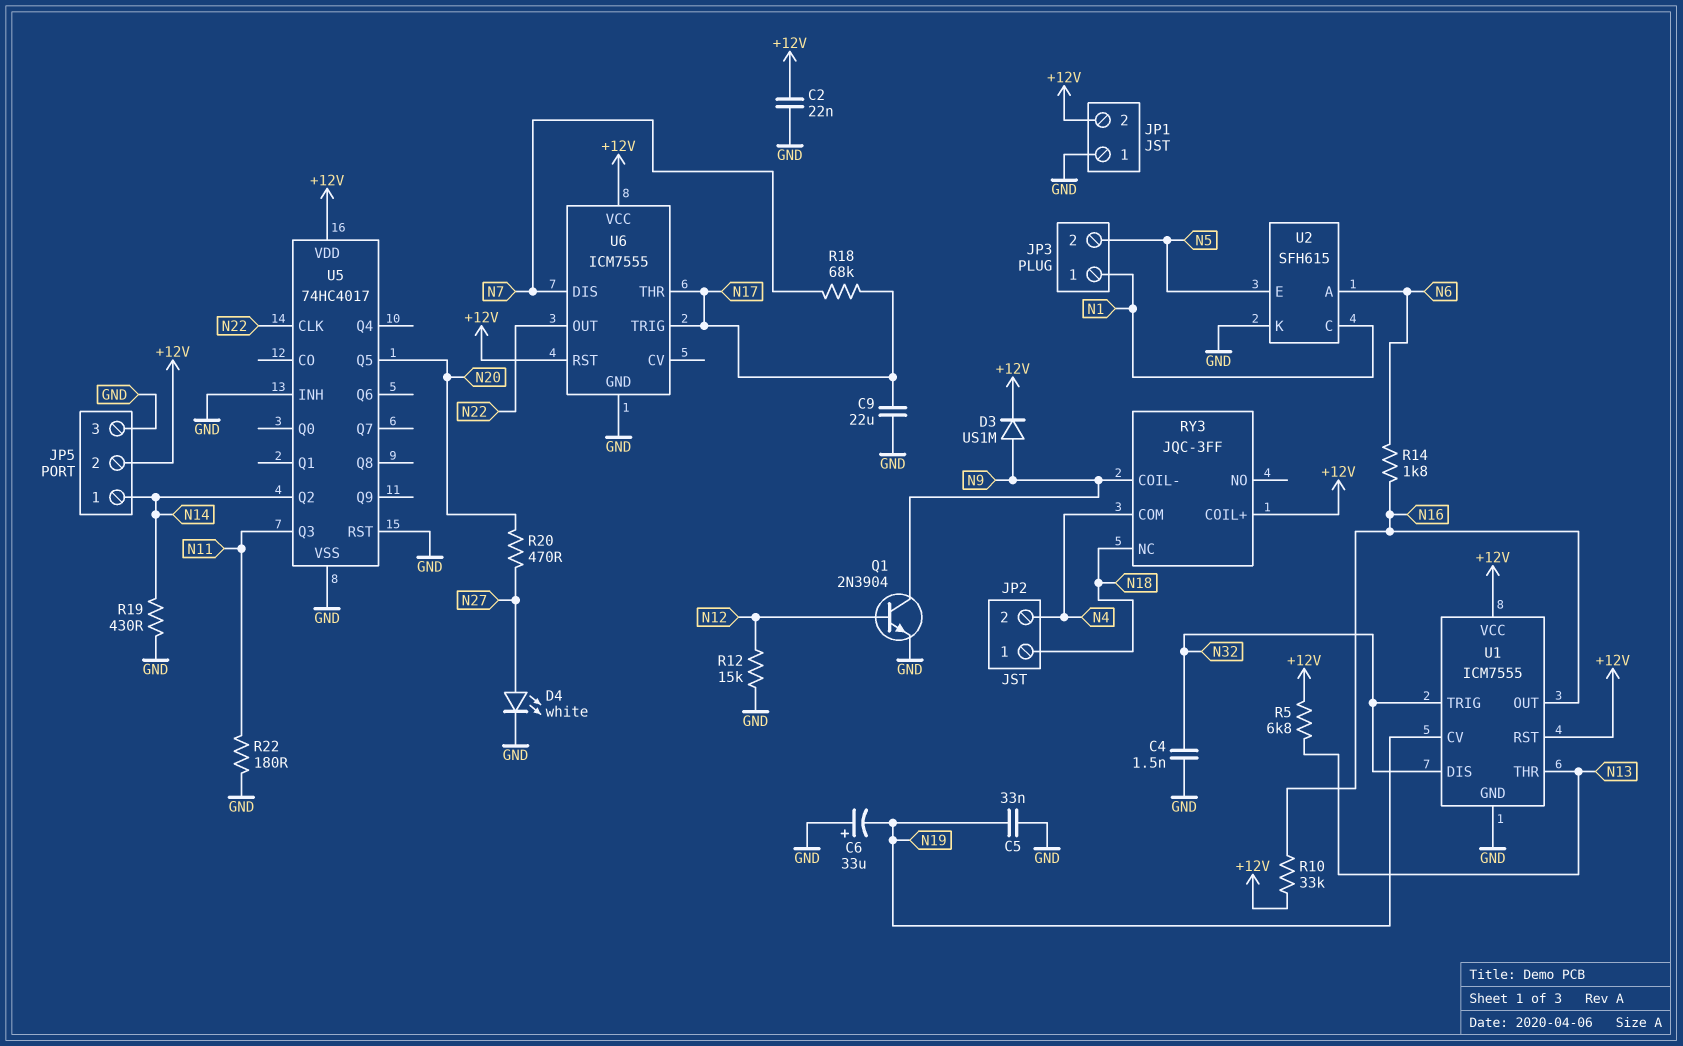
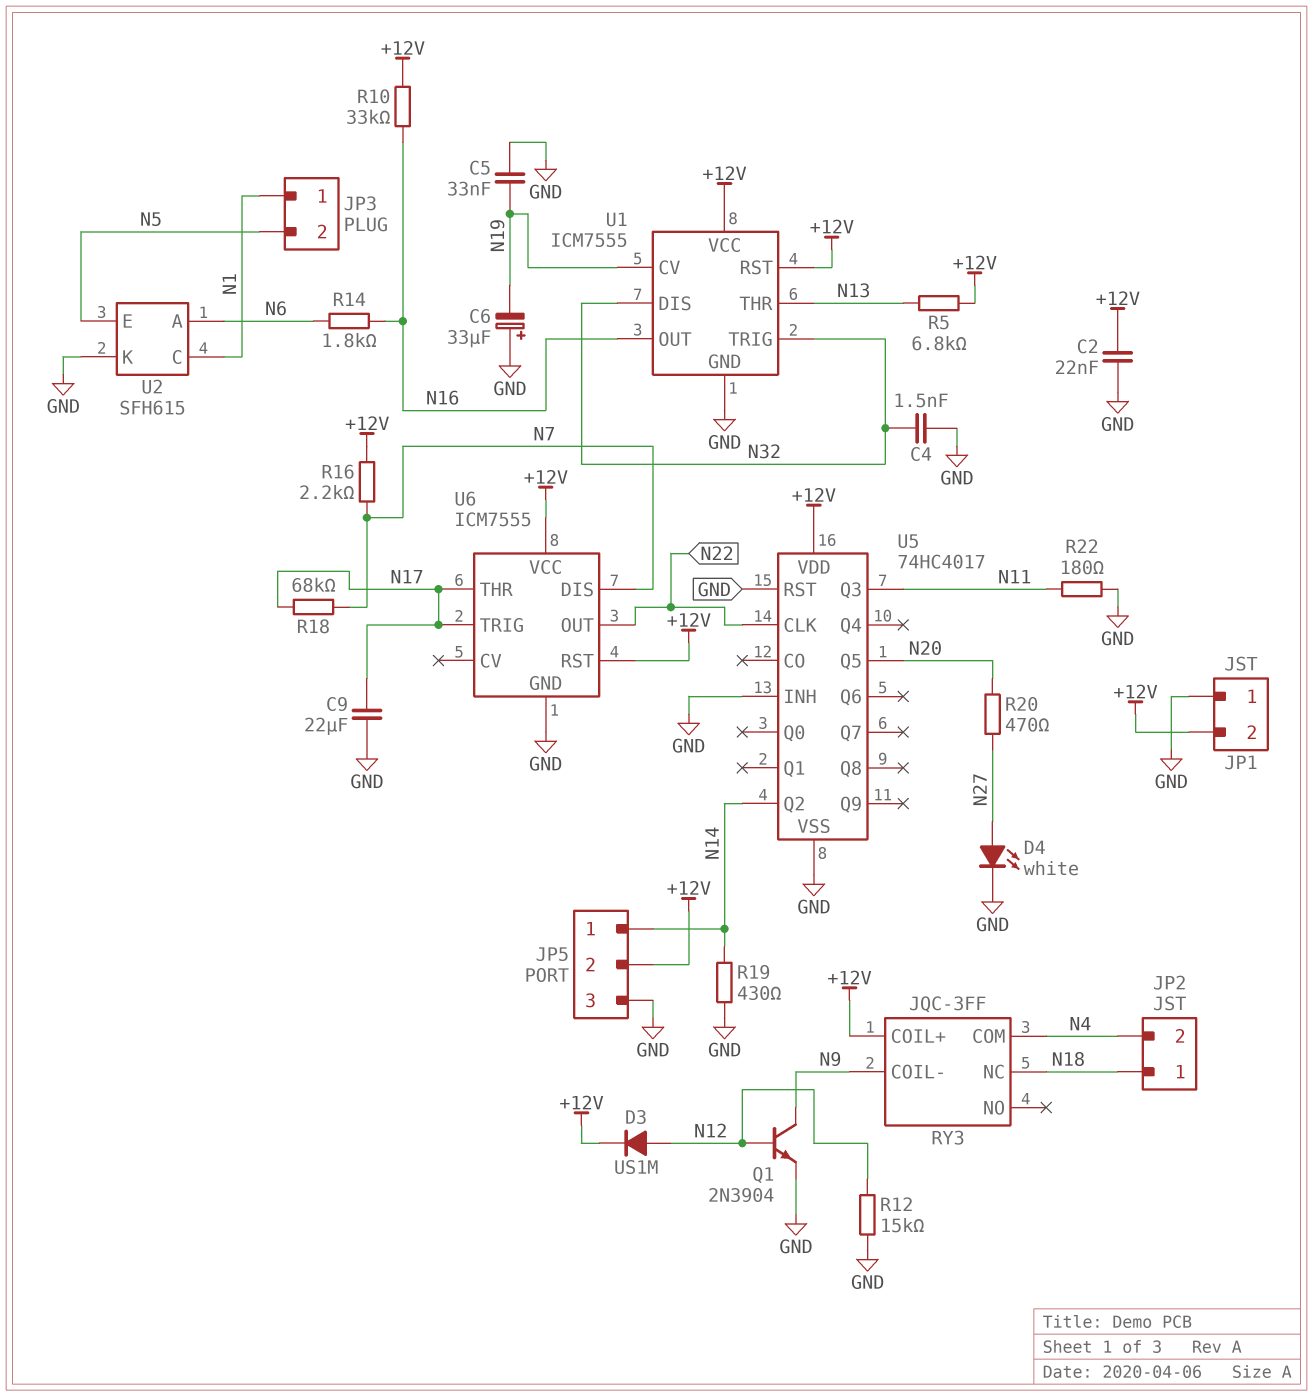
D3: diode US1M (A N9, K +12V) -> diode US1M (A N12, K +12V)
R16: none -> 2.2k (+12V, N7)

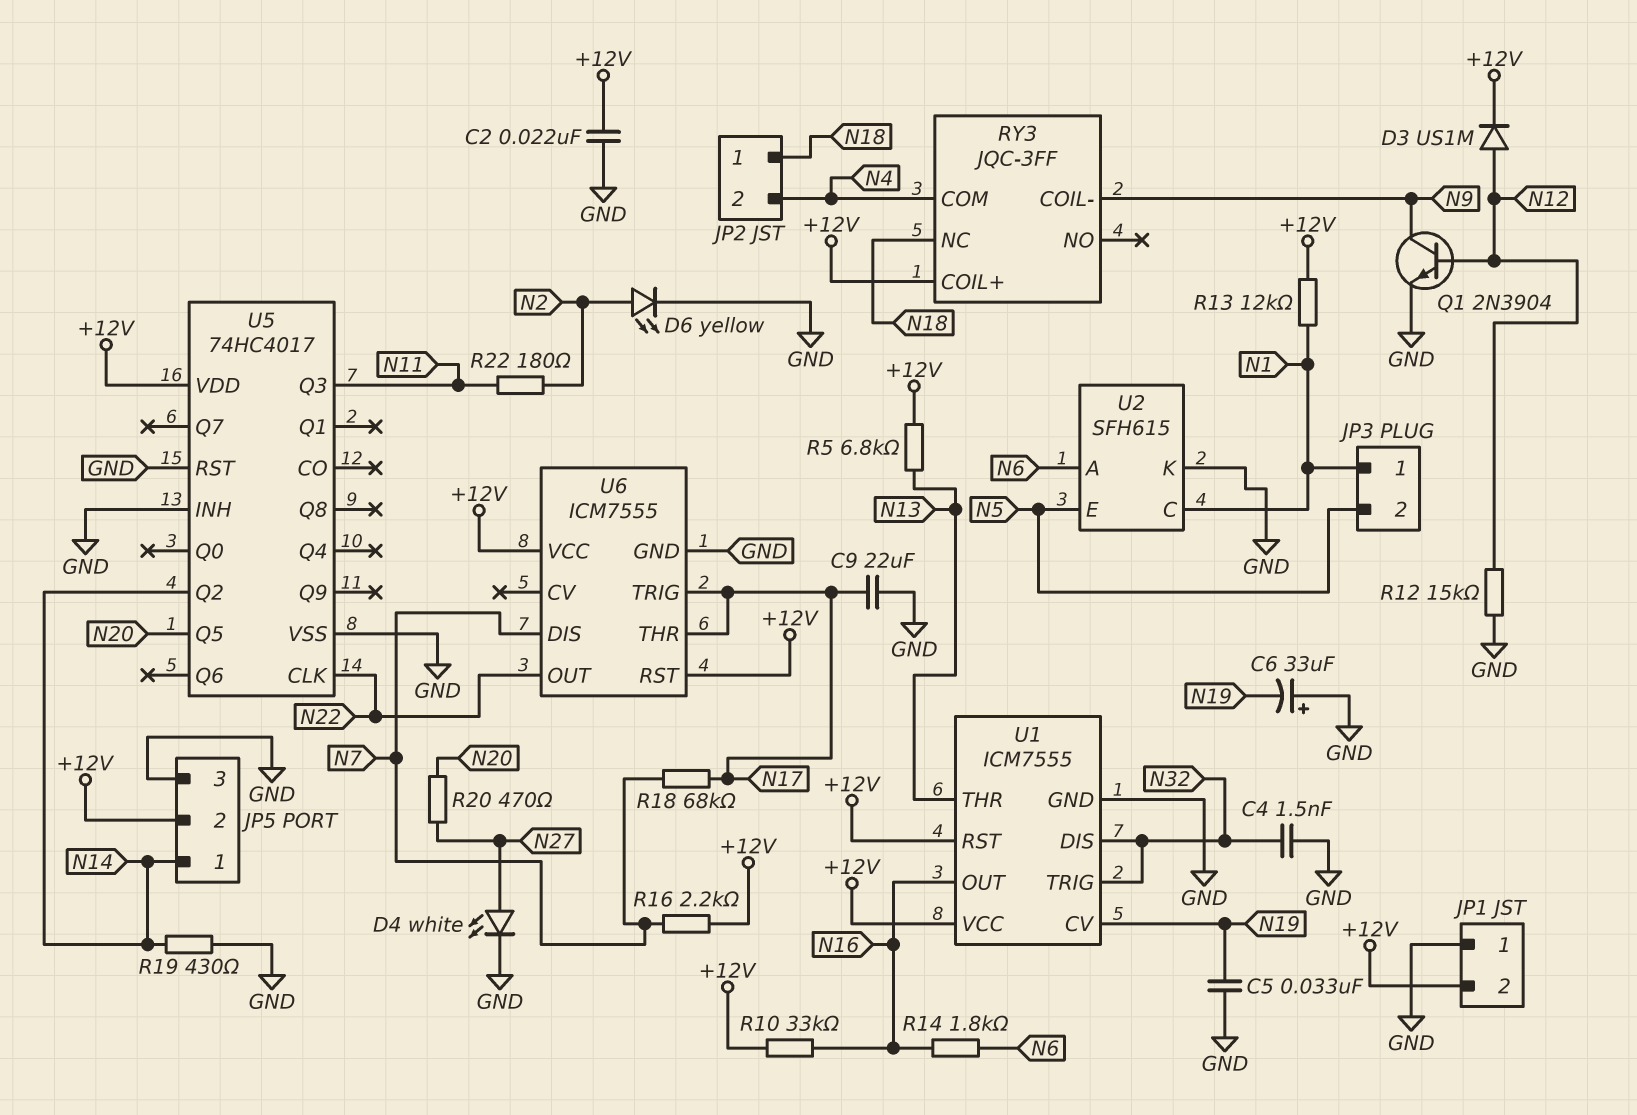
D6: none -> LED yellow (A N2, K GND)
R13: none -> 12k (+12V, N1)
R22: 180 (GND, N11) -> 180 (N2, N11)

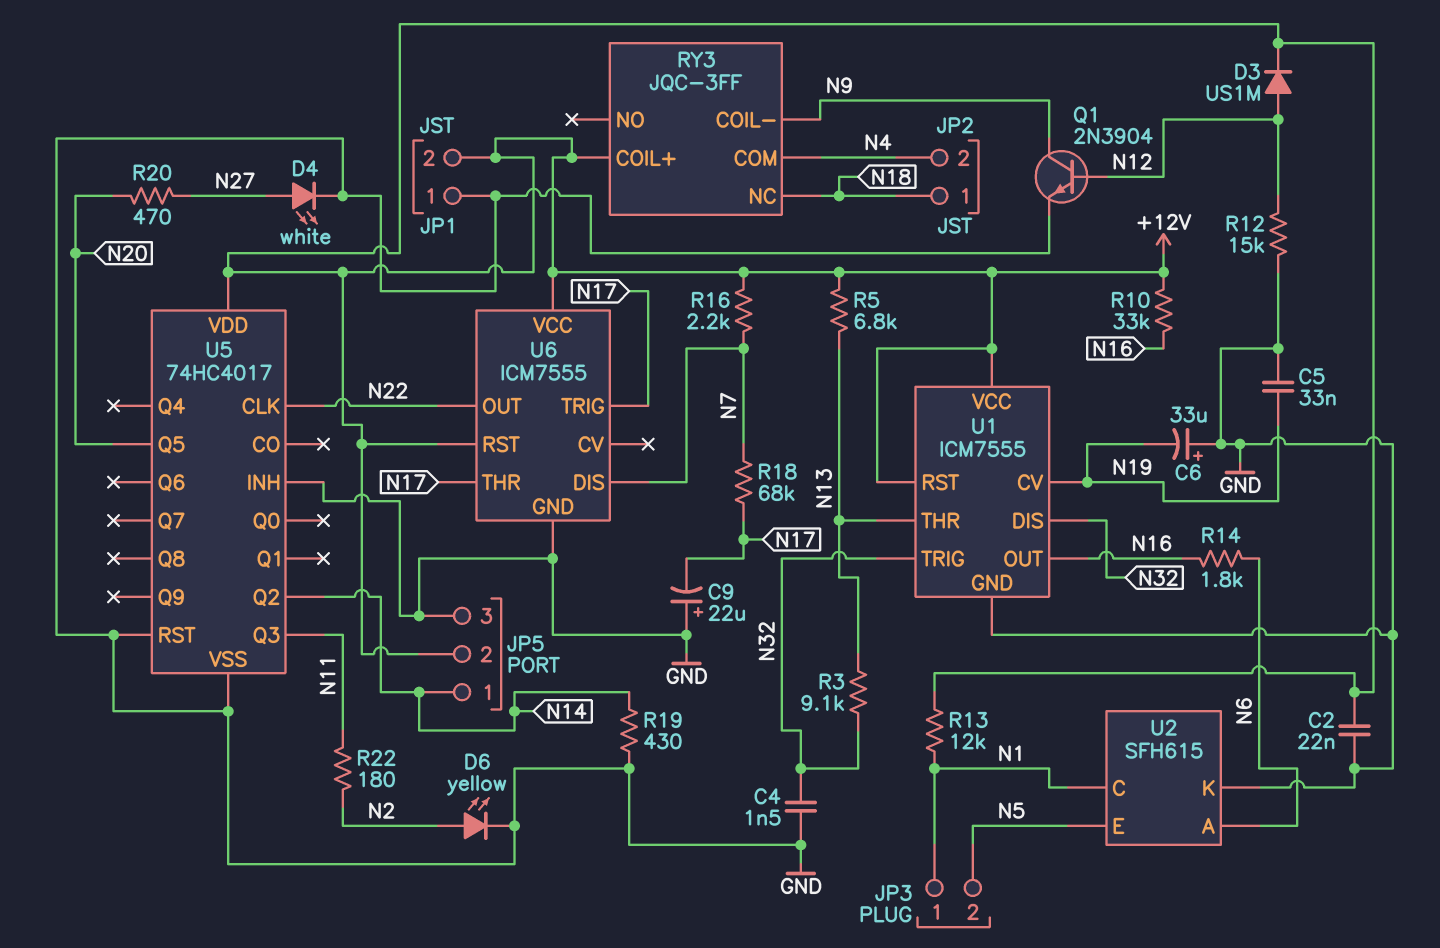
C9: 22uF (GND, N17) -> 22uF (plus GND, minus N17)
R3: none -> 9.1k (N13, N32)

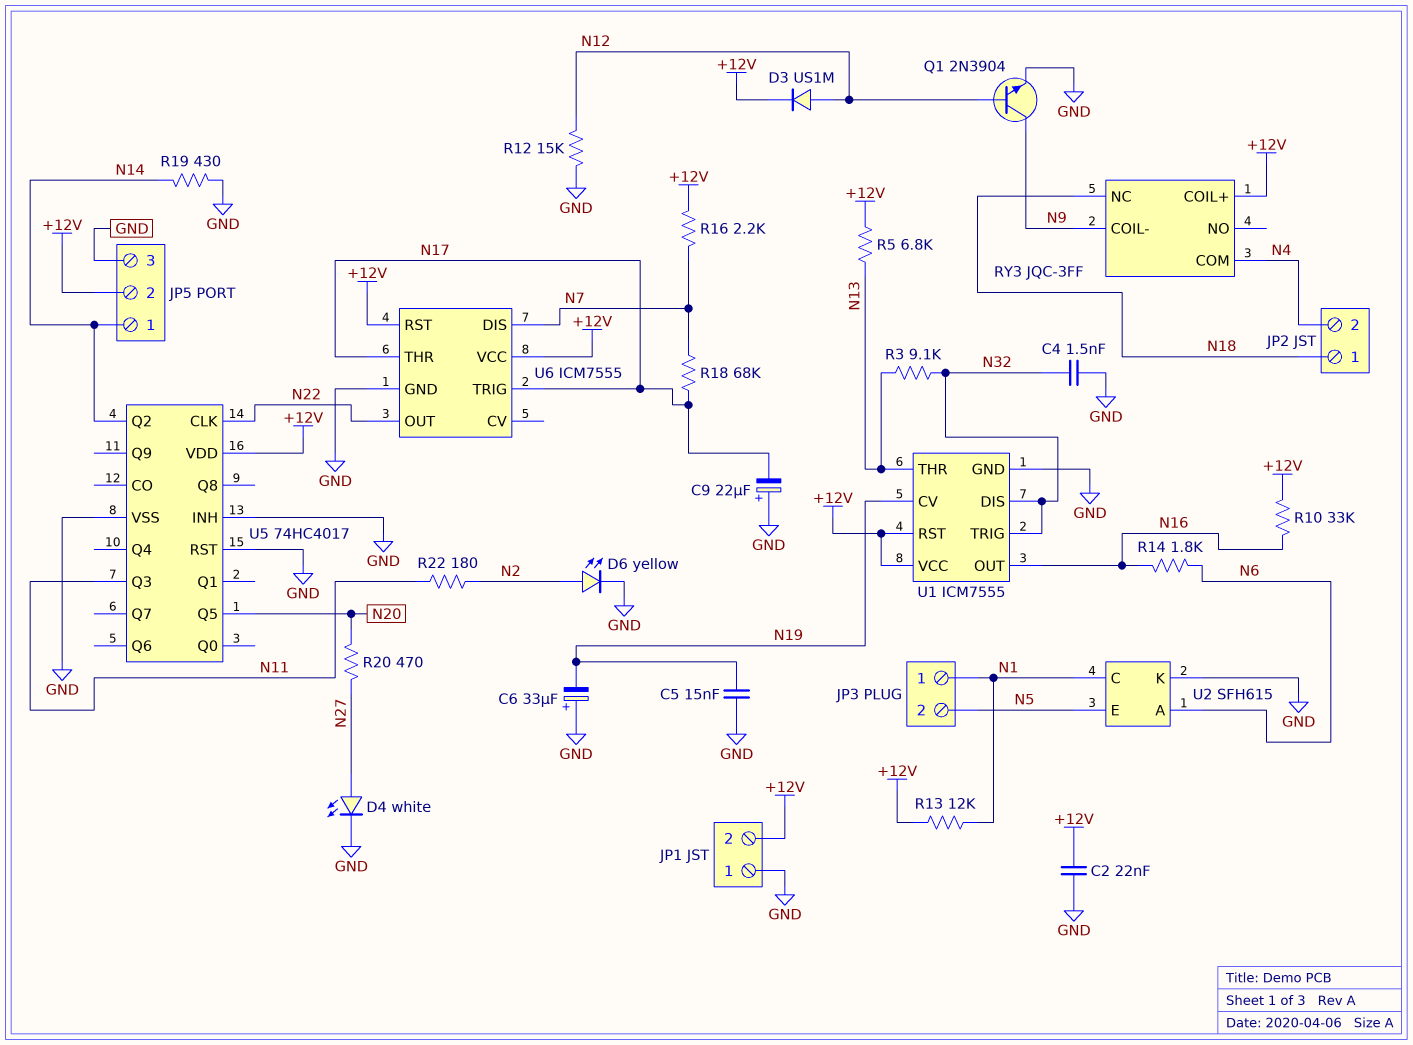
C5: 33nF (GND, N19) -> 15nF (GND, N19)

